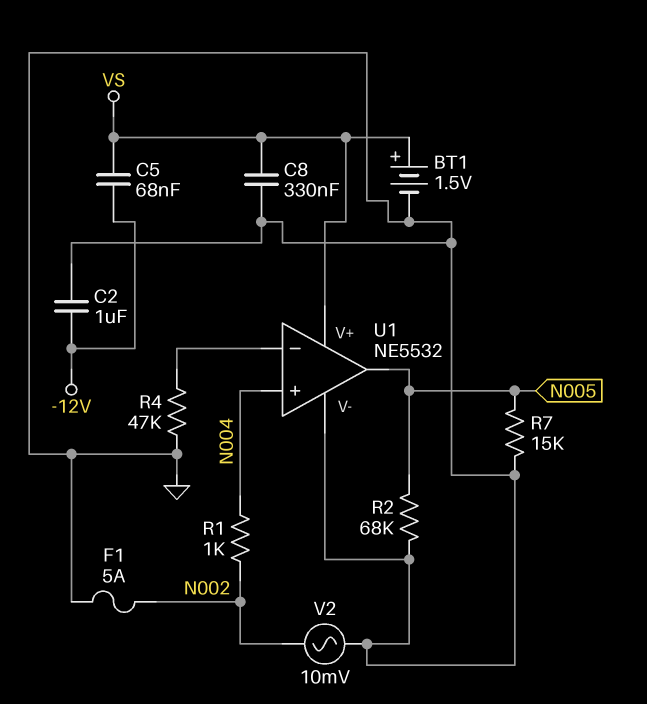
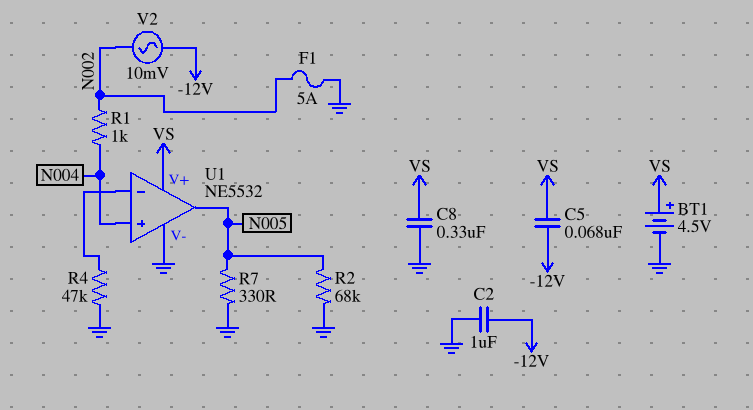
BT1: 1.5V (plus VS, minus GND) -> 4.5V (plus VS, minus GND)
R7: 15k (GND, N005) -> 330 (GND, N005)
V2: AC 10mV (GND, N002) -> AC 10mV (-12V, N002)

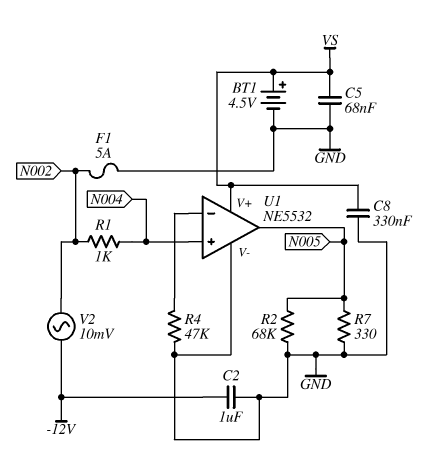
C5: 68nF (-12V, VS) -> 68nF (GND, VS)

